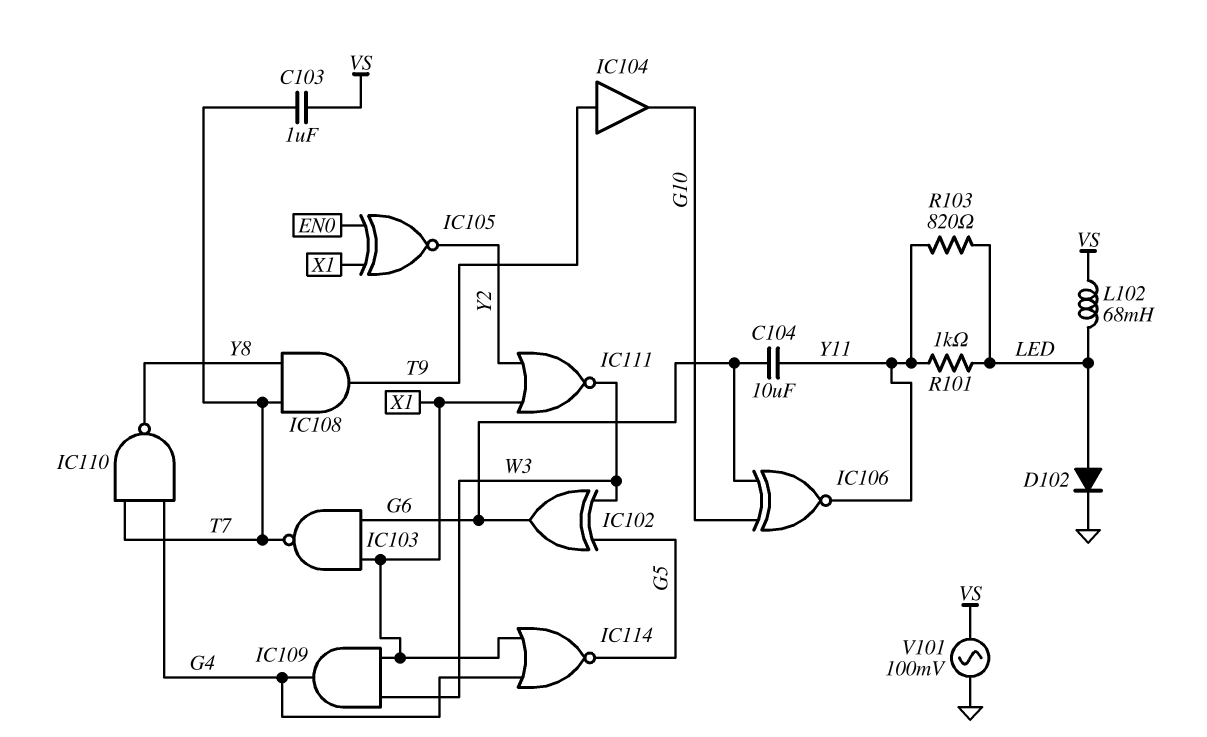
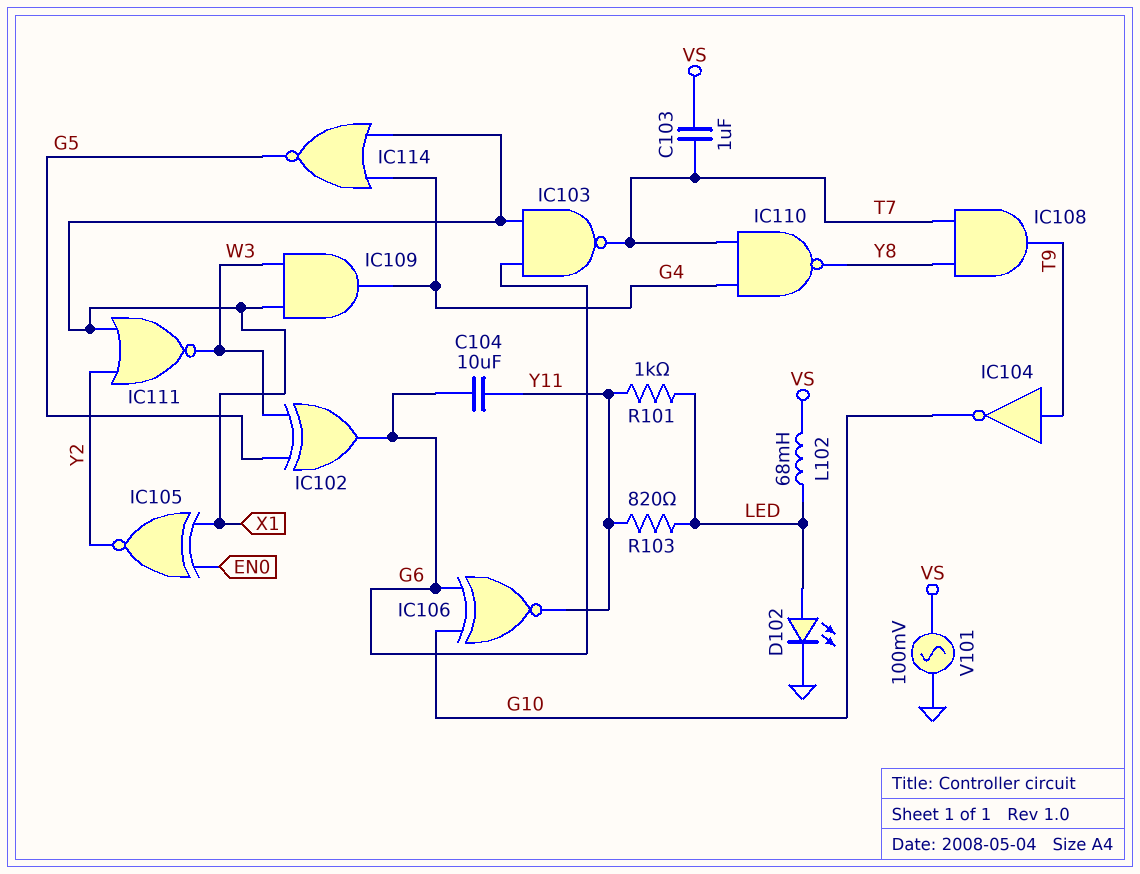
D102: diode (A LED, K GND) -> LED (A LED, K GND)
IC104: buffer (in T9, out G10) -> NOT (in T9, out G10)

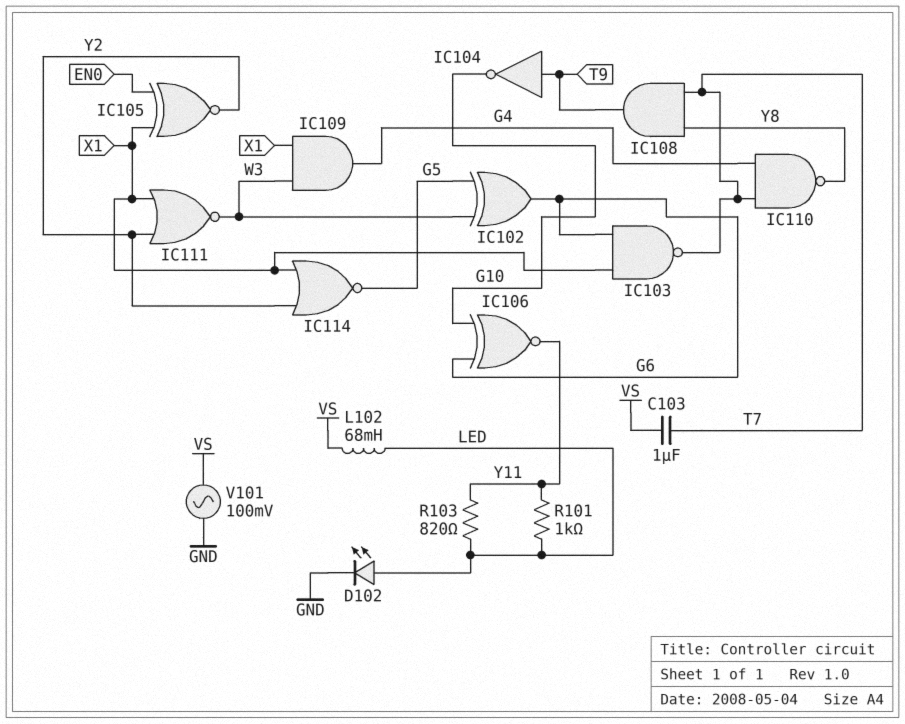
C104: 10uF (G6, Y11) -> none
IC114: NOR (in G4, in X1, out G5) -> NOR (in X1, in Y2, out G5)

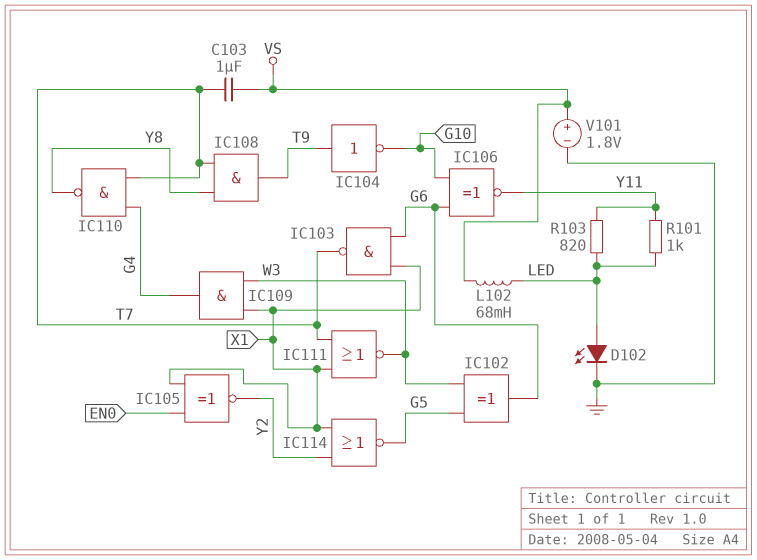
IC111: NOR (in X1, in Y2, out W3) -> NOR (in T7, in X1, out W3)
V101: AC 100mV (GND, VS) -> 1.8V (plus VS, minus GND)

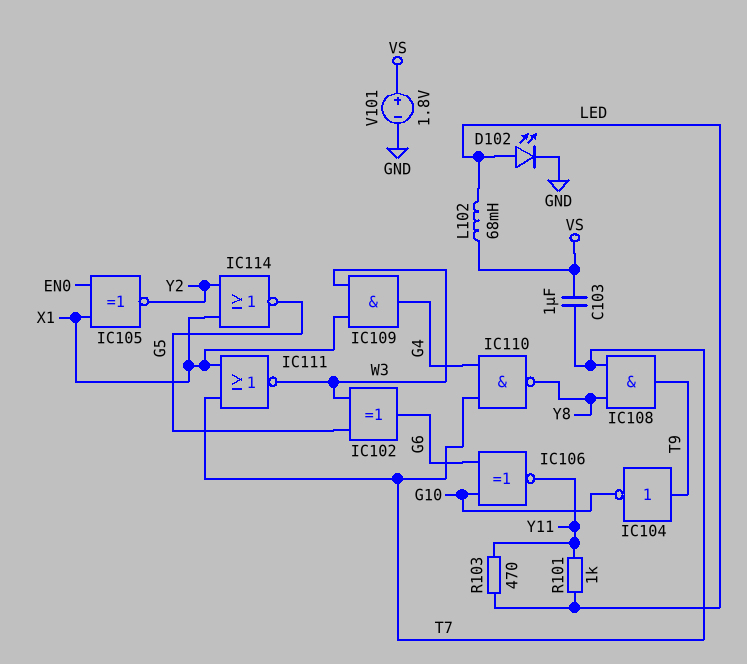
IC103: NAND (in G6, in X1, out T7) -> none
R103: 820 (LED, Y11) -> 470 (LED, Y11)

